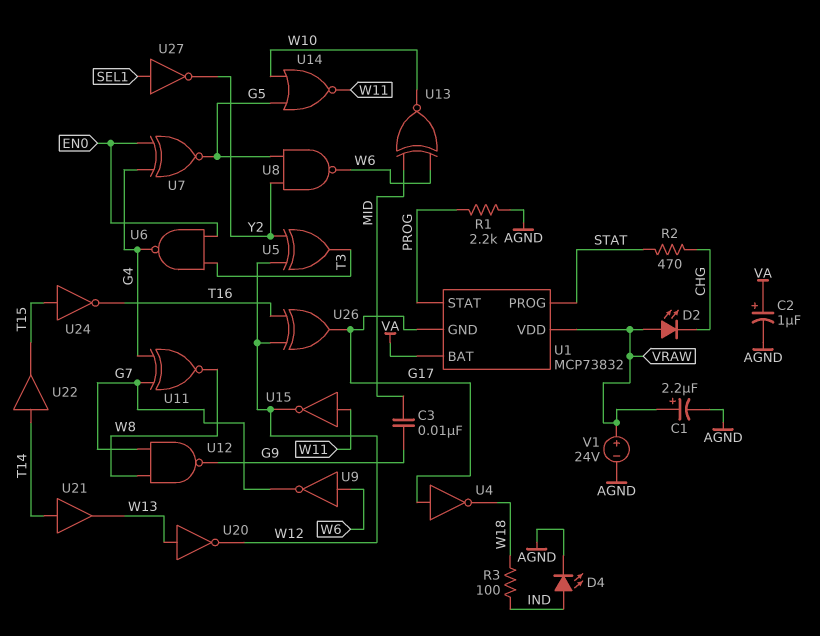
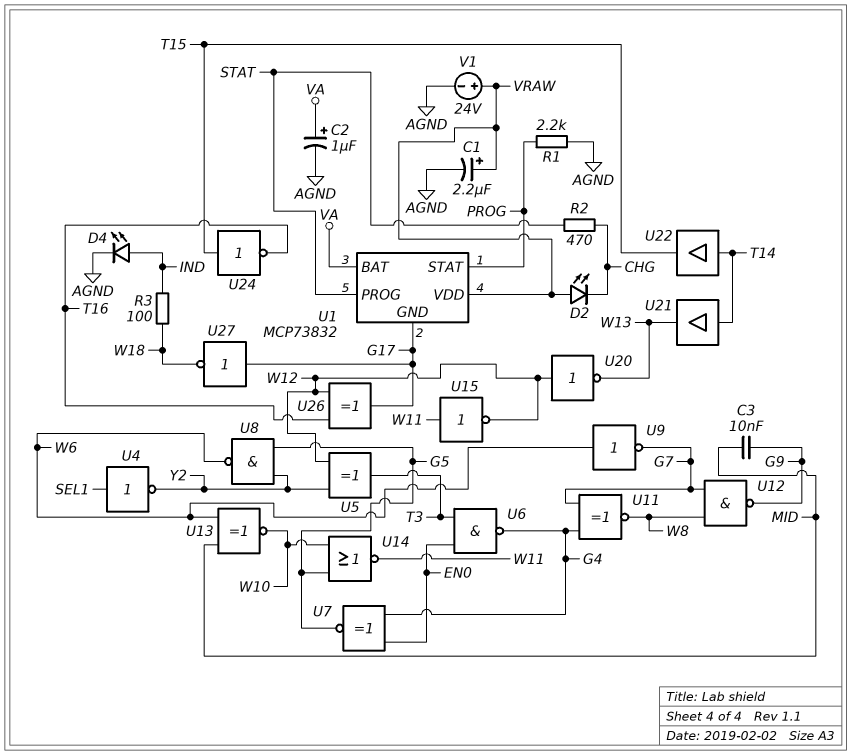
U4: NOT (in G17, out W18) -> NOT (in SEL1, out Y2)
U20: NOT (in W13, out W12) -> NOT (in W12, out W13)
U27: NOT (in SEL1, out Y2) -> NOT (in G17, out W18)

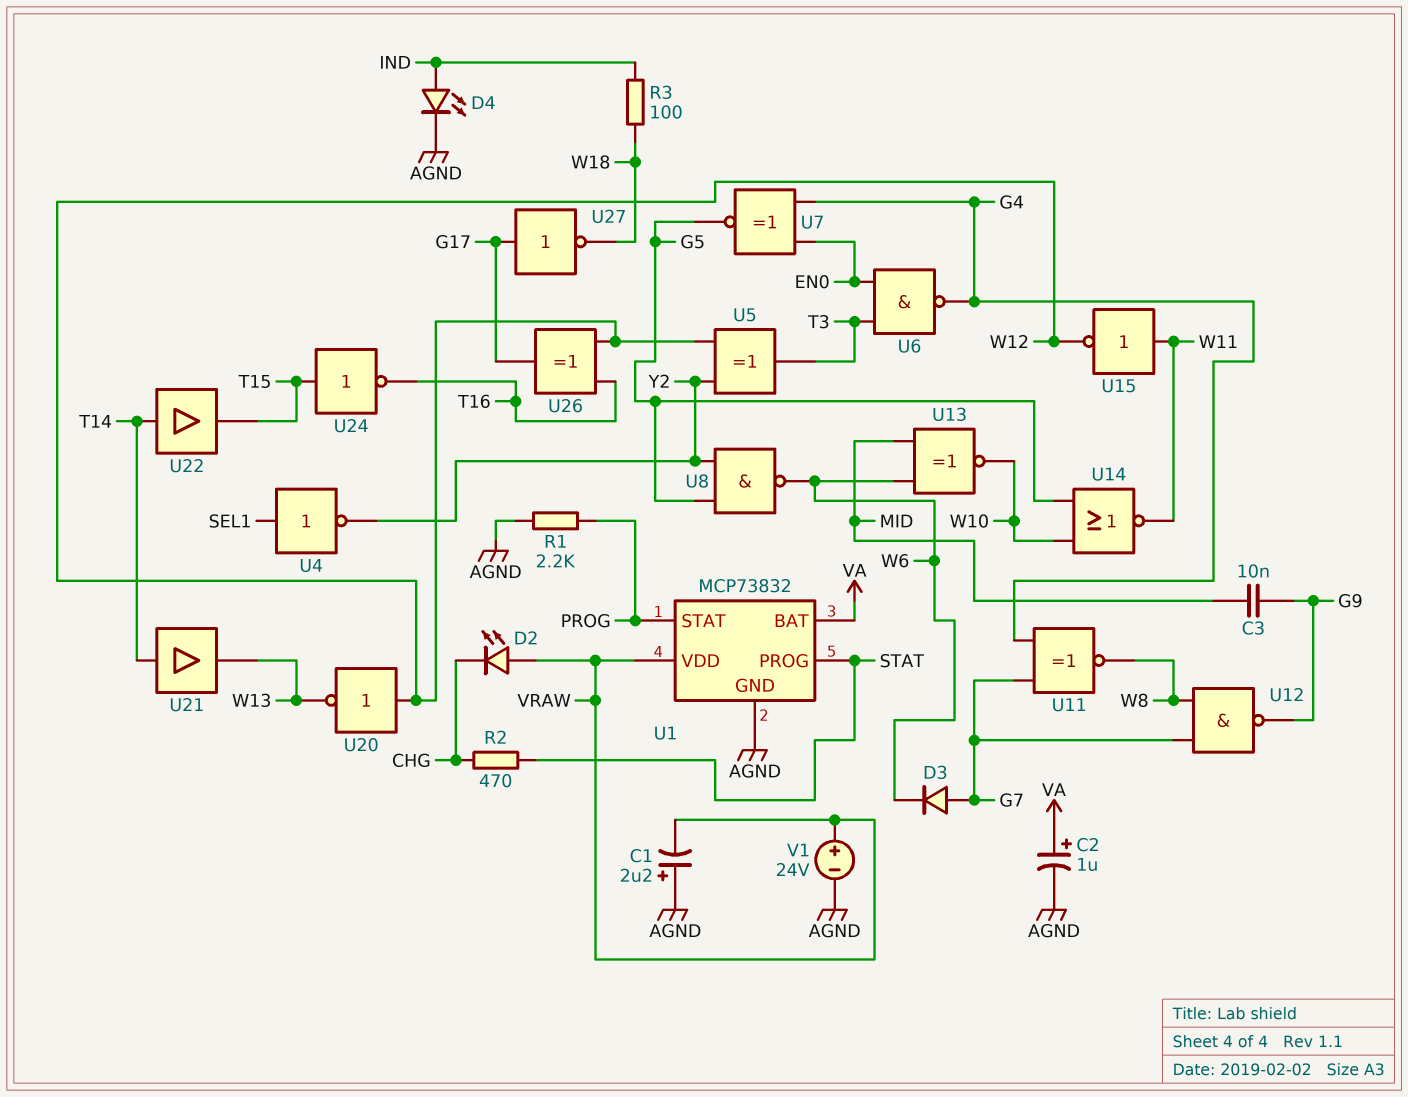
C1: 2.2uF (plus VRAW, minus AGND) -> 2.2uF (plus AGND, minus VRAW)
D3: none -> diode (A G7, K W6)
U1 pin GND: G17 -> AGND
U9: NOT (in W6, out G7) -> none

